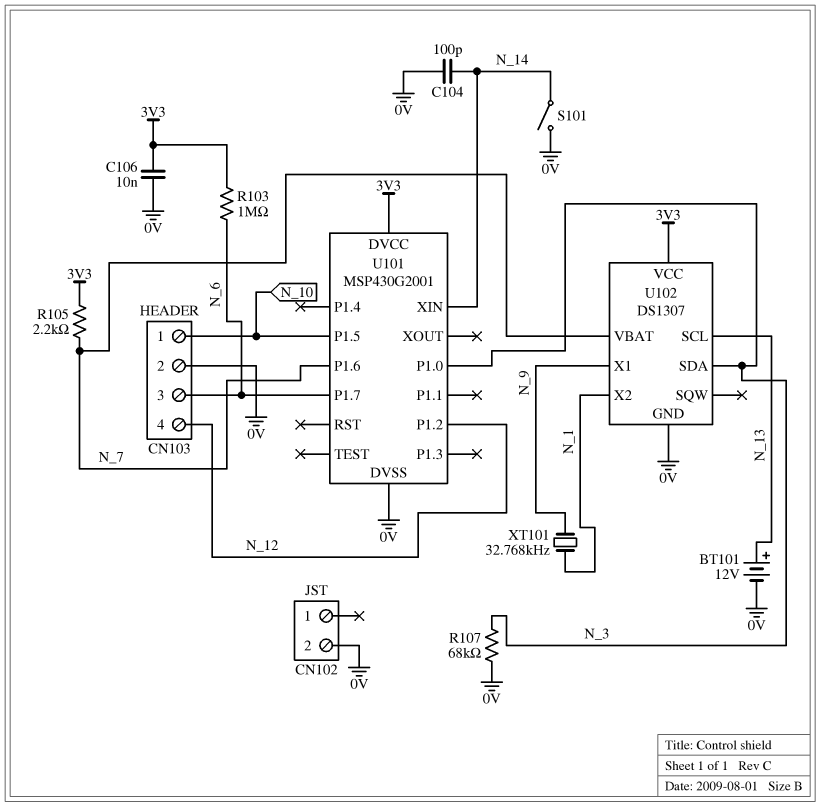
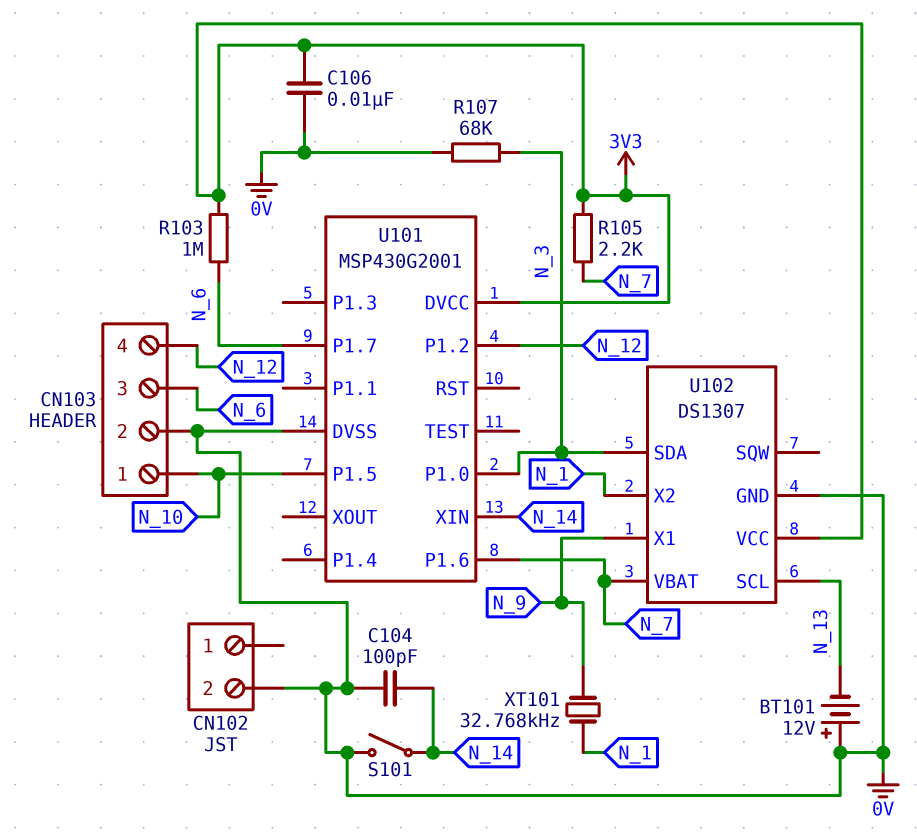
BT101: 12V (plus N_13, minus 0V) -> 12V (plus 0V, minus N_13)

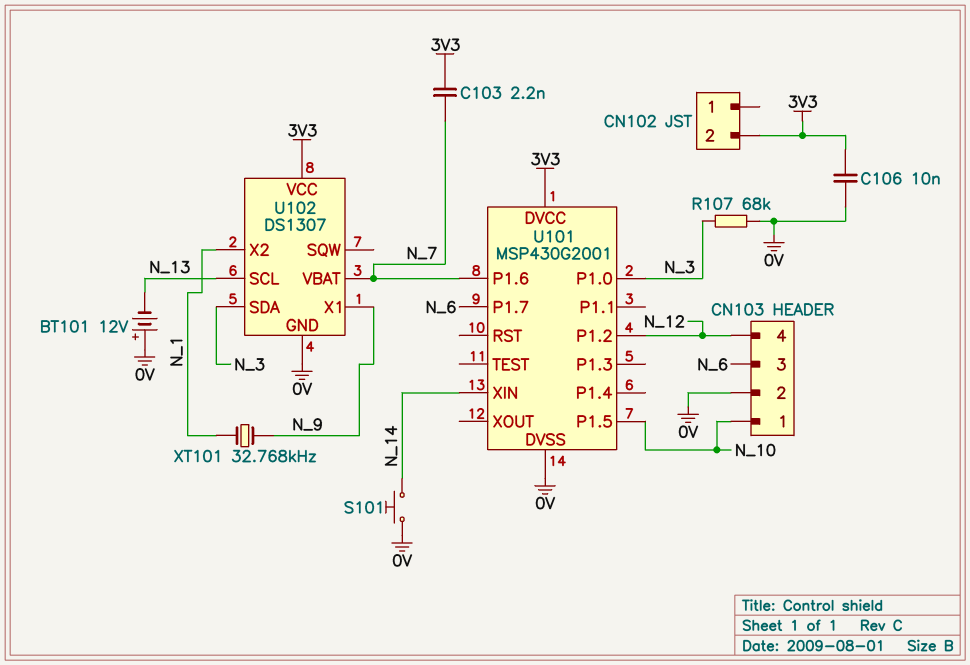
C103: none -> 2.2nF (3V3, N_7)
C104: 100pF (0V, N_14) -> none
CN102 pin 2: 0V -> 3V3
R103: 1M (3V3, N_6) -> none
R105: 2.2k (3V3, N_7) -> none
S101: switch (0V, N_14) -> button (0V, N_14)

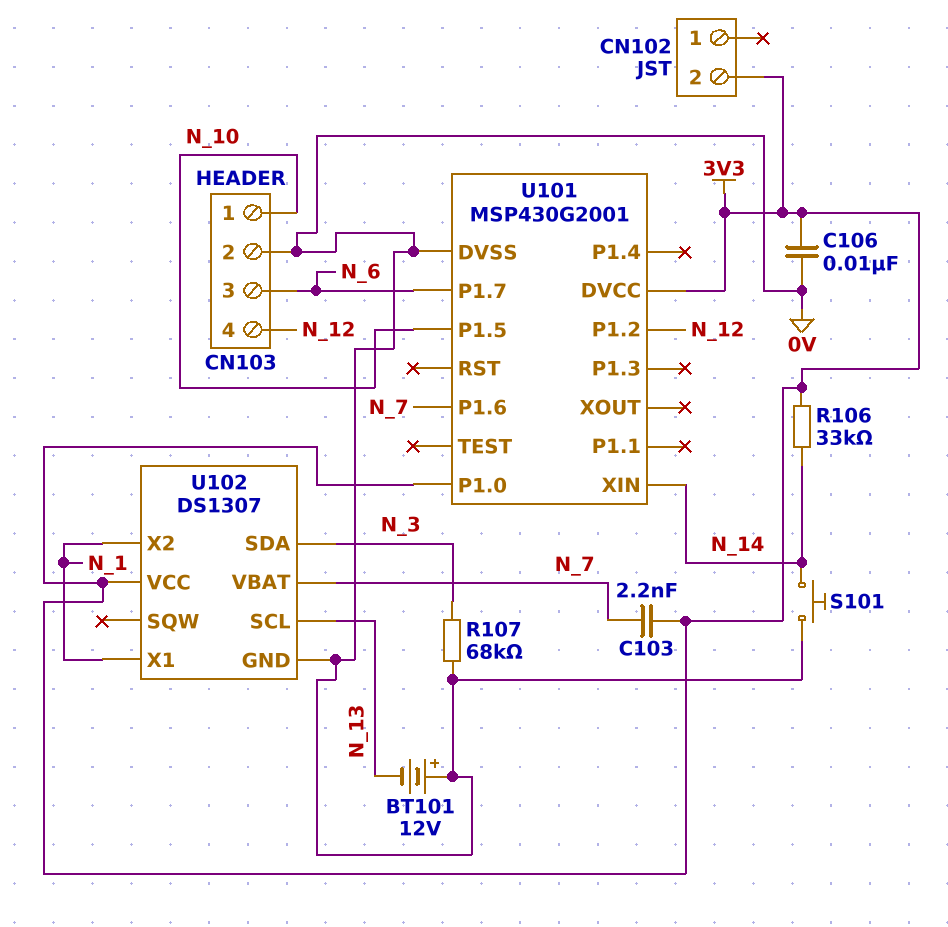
R106: none -> 33k (3V3, N_14)
U101 pin P1.0: N_3 -> 3V3
U102 pin X1: N_9 -> N_1
XT101: 32.768kHz (N_1, N_9) -> none

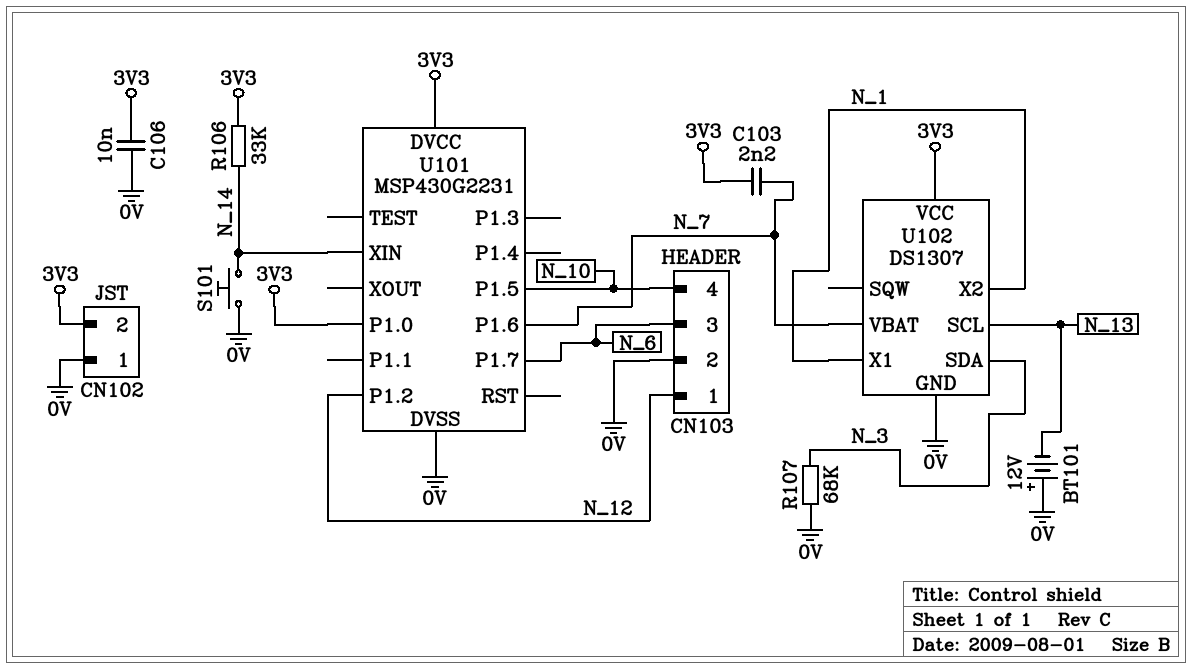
CN102 pin 1: none -> 0V
CN103 pin 1: N_10 -> N_12
CN103 pin 4: N_12 -> N_10
U101: MSP430G2001 -> MSP430G2231

